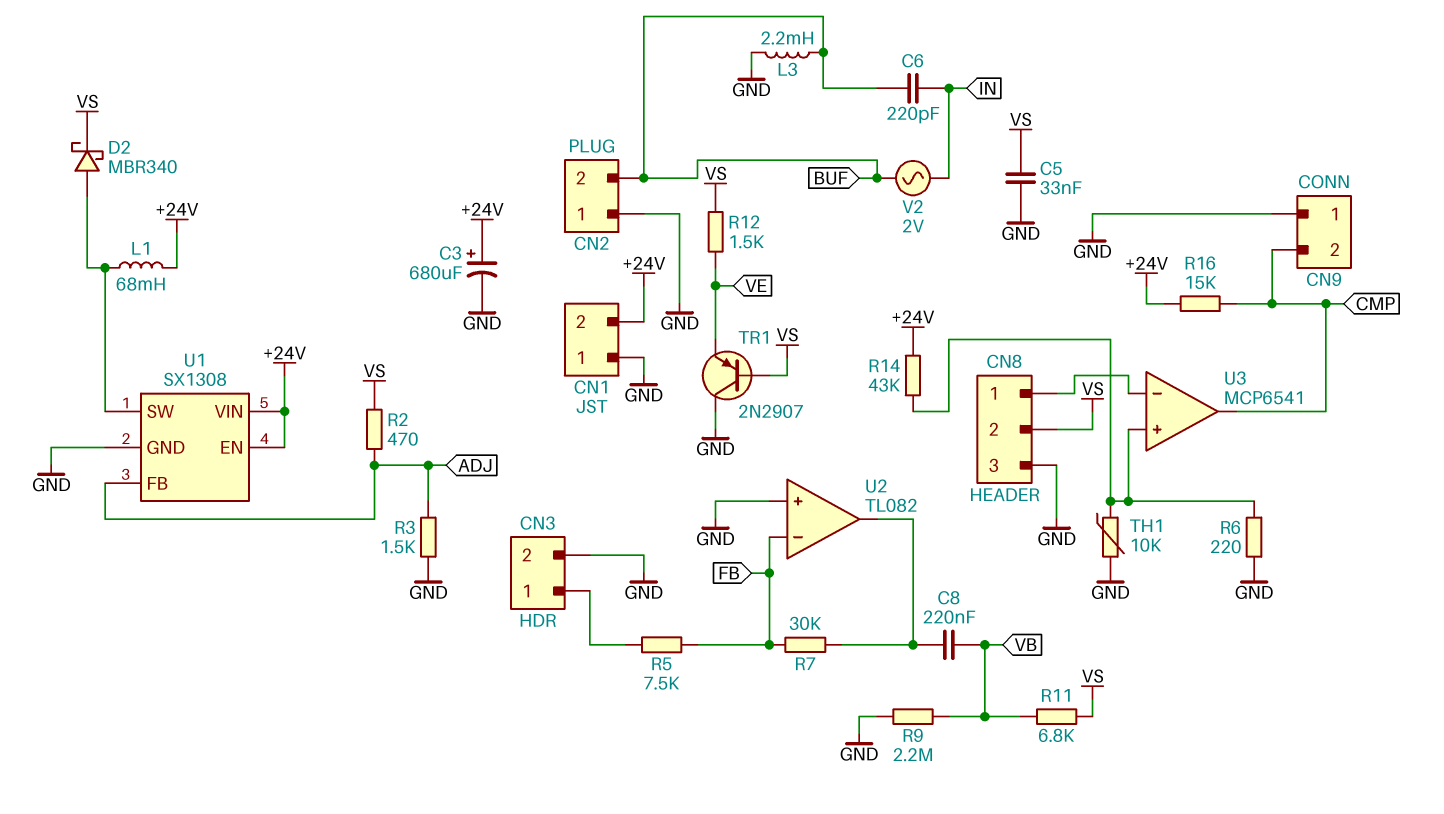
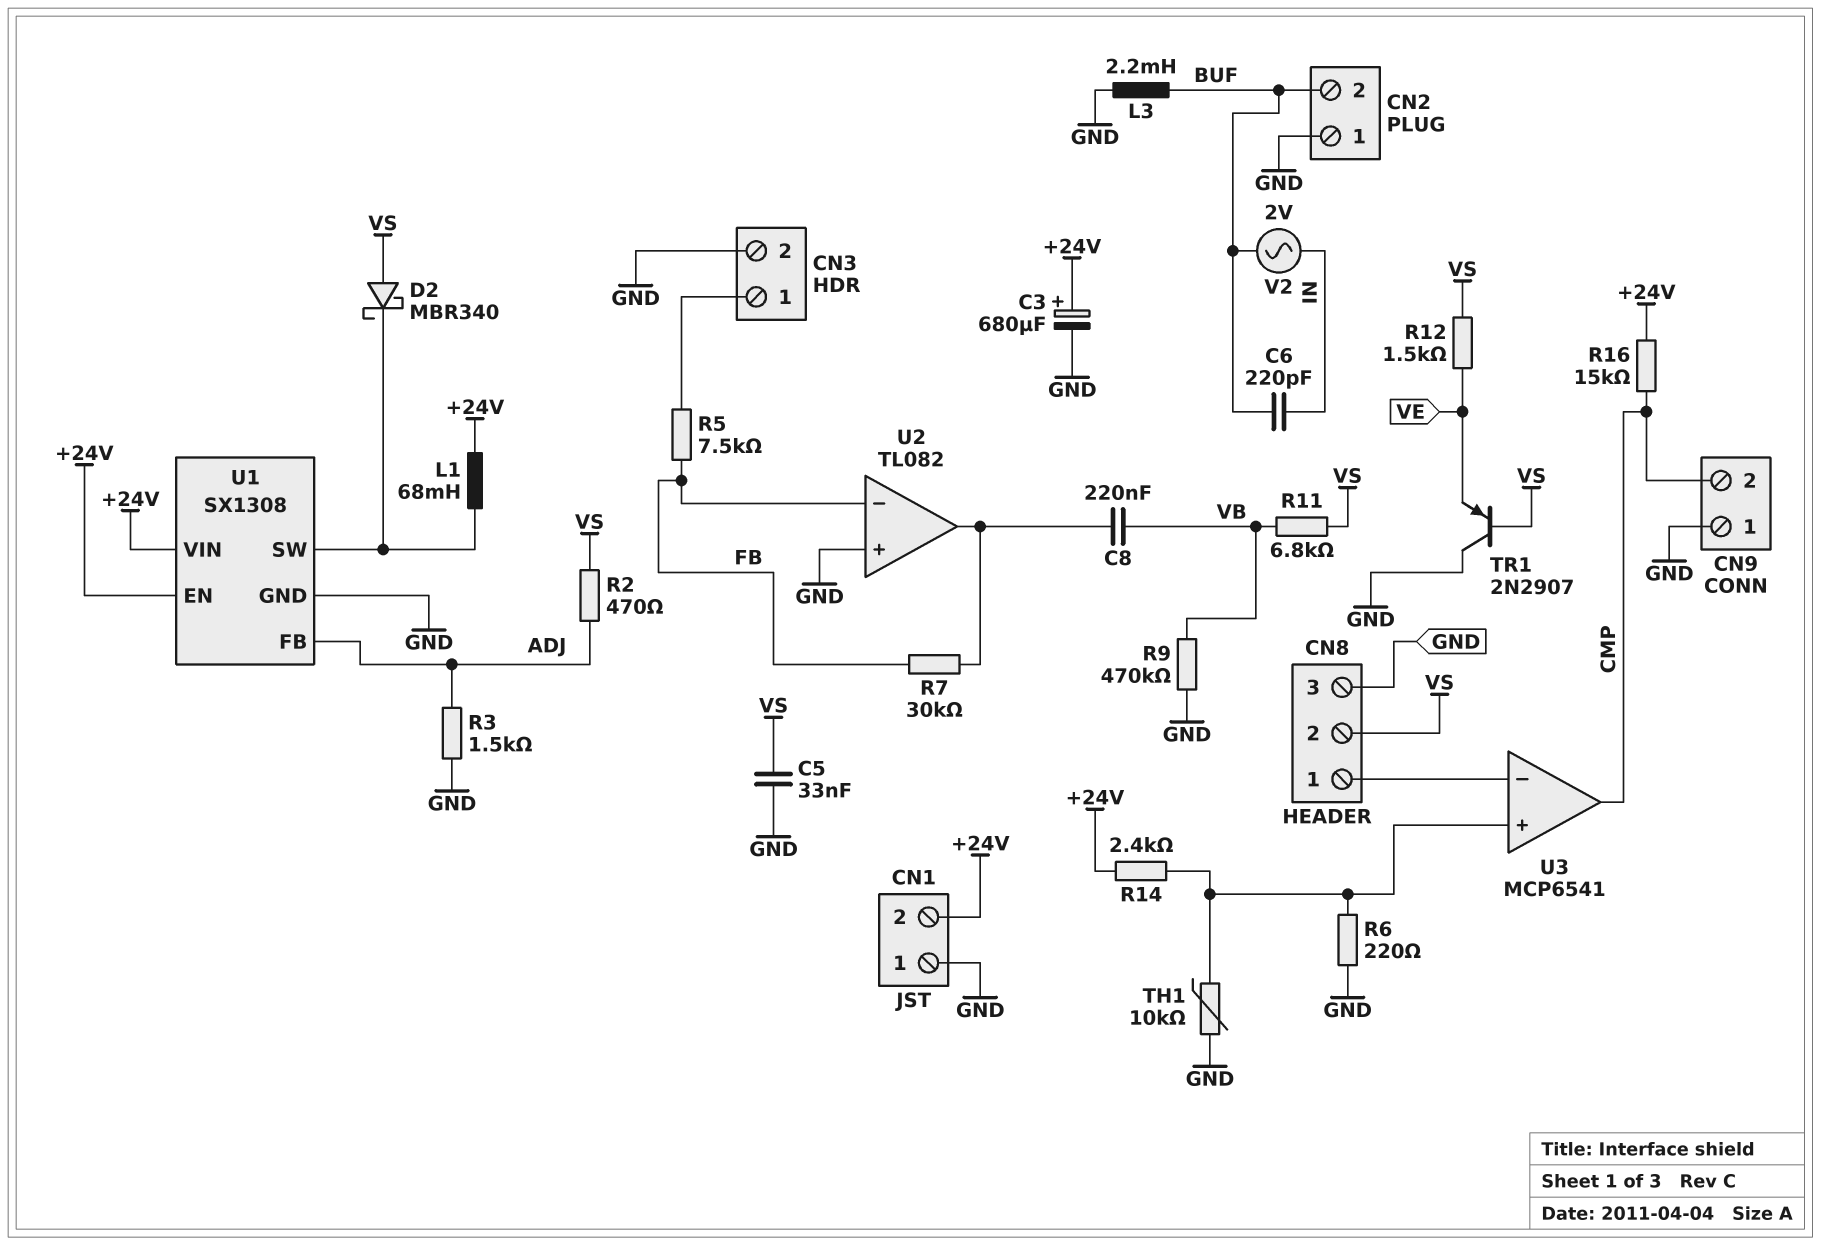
D2: schottky MBR340 (A U1/SW, K VS) -> schottky MBR340 (A VS, K U1/SW)
R9: 2.2M (GND, VB) -> 470k (GND, VB)
R14: 43k (+24V, U3/in+) -> 2.4k (+24V, U3/in+)

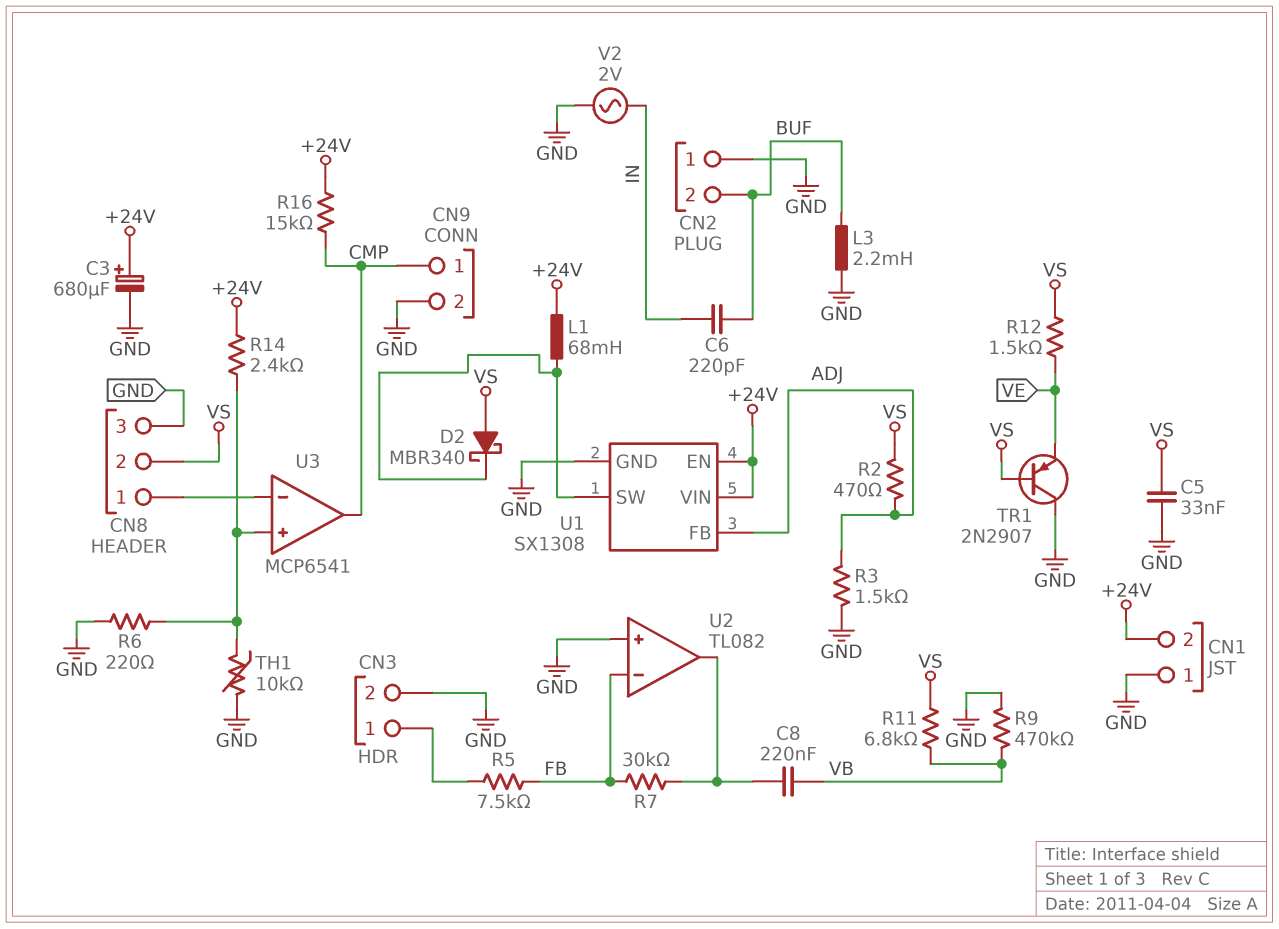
CN9 pin 1: GND -> CMP
CN9 pin 2: CMP -> GND
V2: AC 2V (BUF, IN) -> AC 2V (GND, IN)

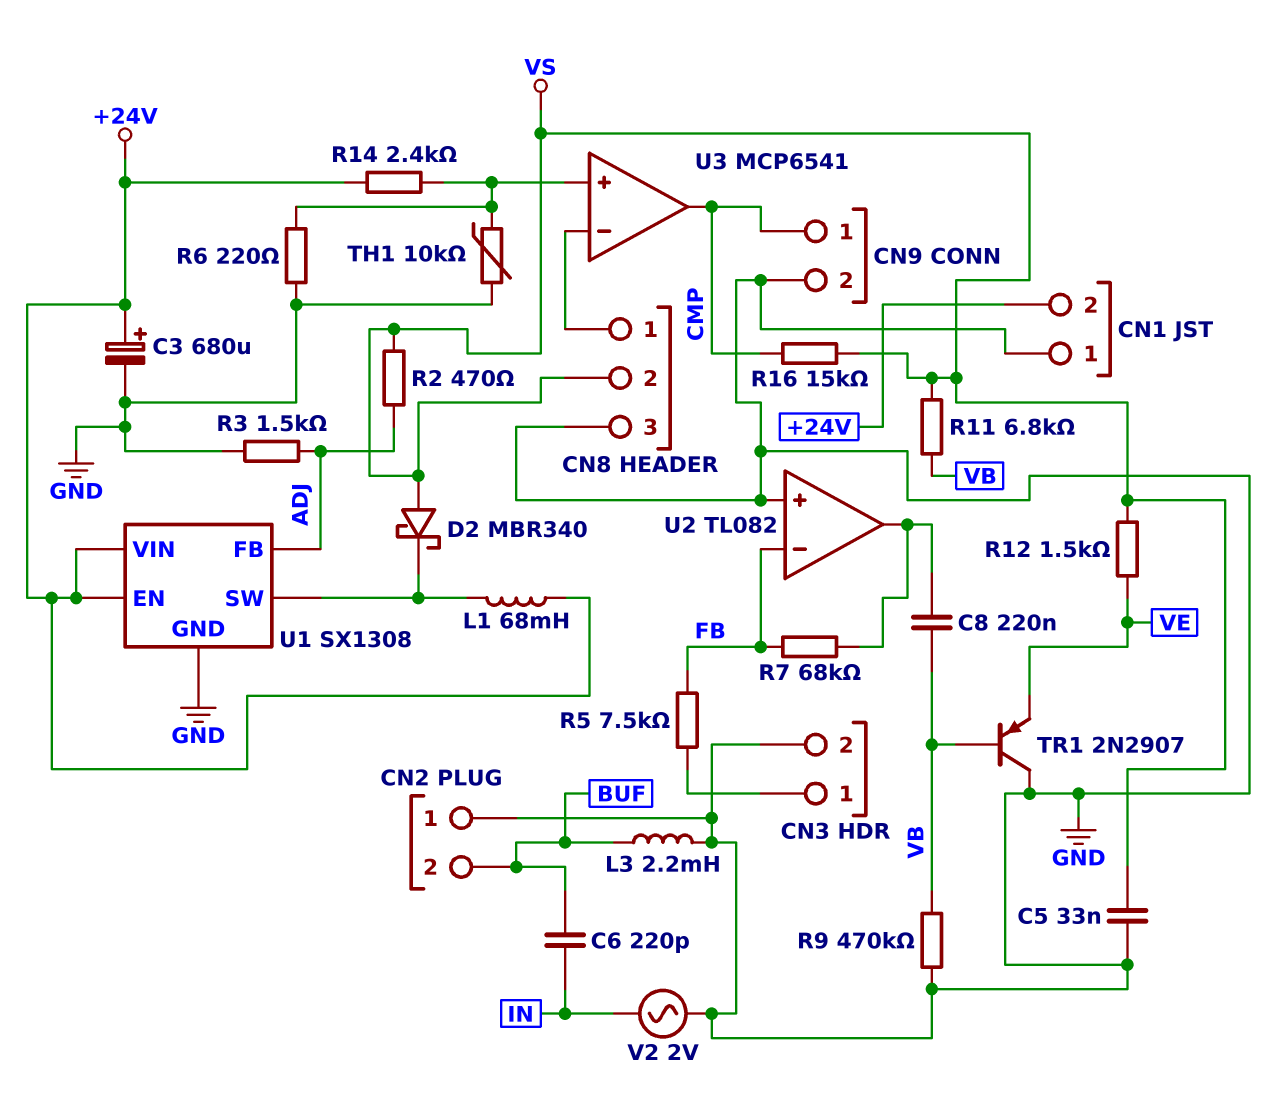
R7: 30k (FB, U2/out) -> 68k (FB, U2/out)
R16: 15k (+24V, CMP) -> 15k (CMP, VS)
TR1: PNP 2N2907 (B VS, C GND, E VE) -> PNP 2N2907 (B VB, C GND, E VE)

